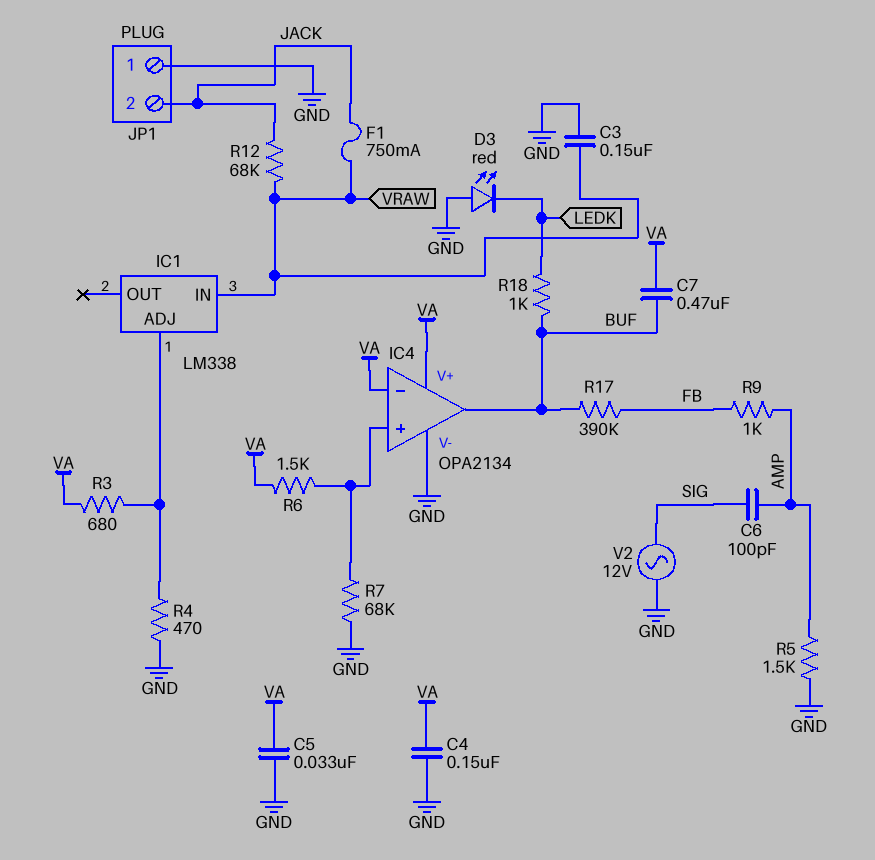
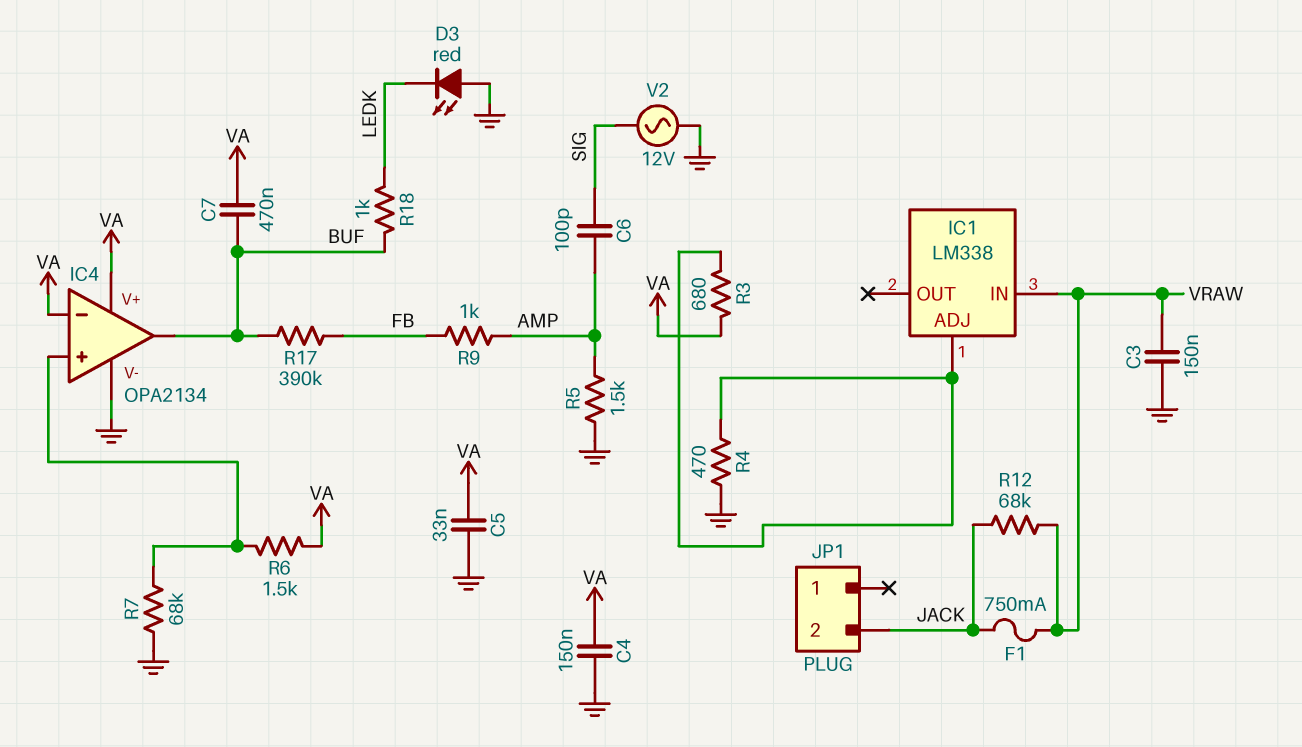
JP1 pin 1: GND -> none

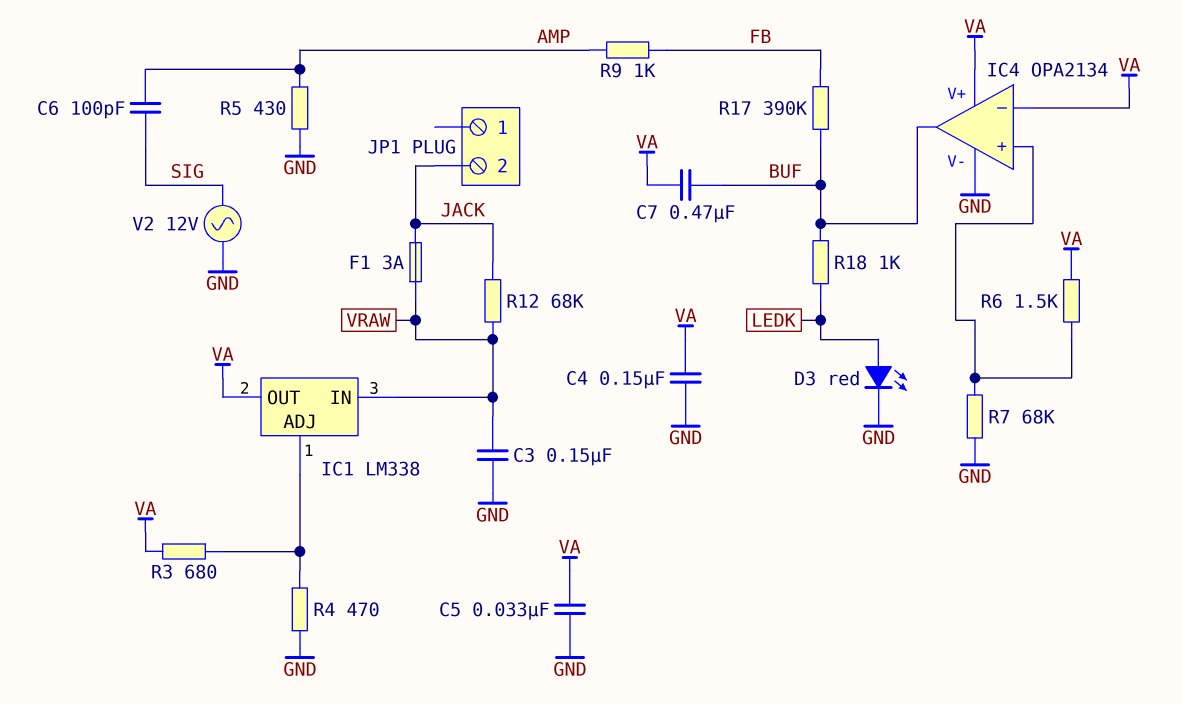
D3: LED red (A GND, K LEDK) -> LED red (A LEDK, K GND)
F1: 750mA (JACK, VRAW) -> 3A (JACK, VRAW)
IC1 pin OUT: none -> VA
R5: 1.5k (AMP, GND) -> 430 (AMP, GND)

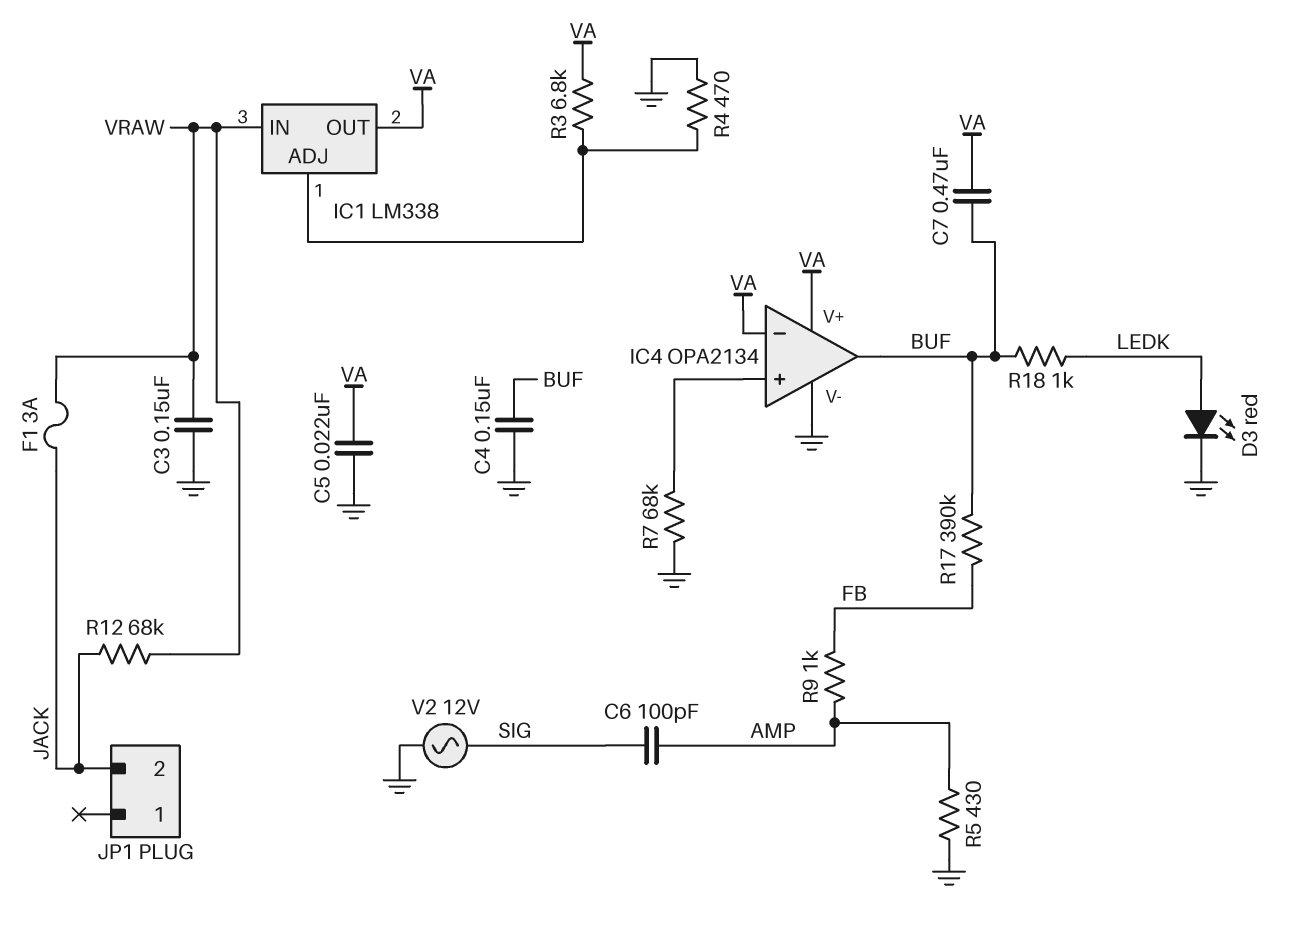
C4: 150nF (GND, VA) -> 150nF (BUF, GND)
C5: 33nF (GND, VA) -> 22nF (GND, VA)
R3: 680 (IC1/ADJ, VA) -> 6.8k (IC1/ADJ, VA)
R6: 1.5k (IC4/in+, VA) -> none

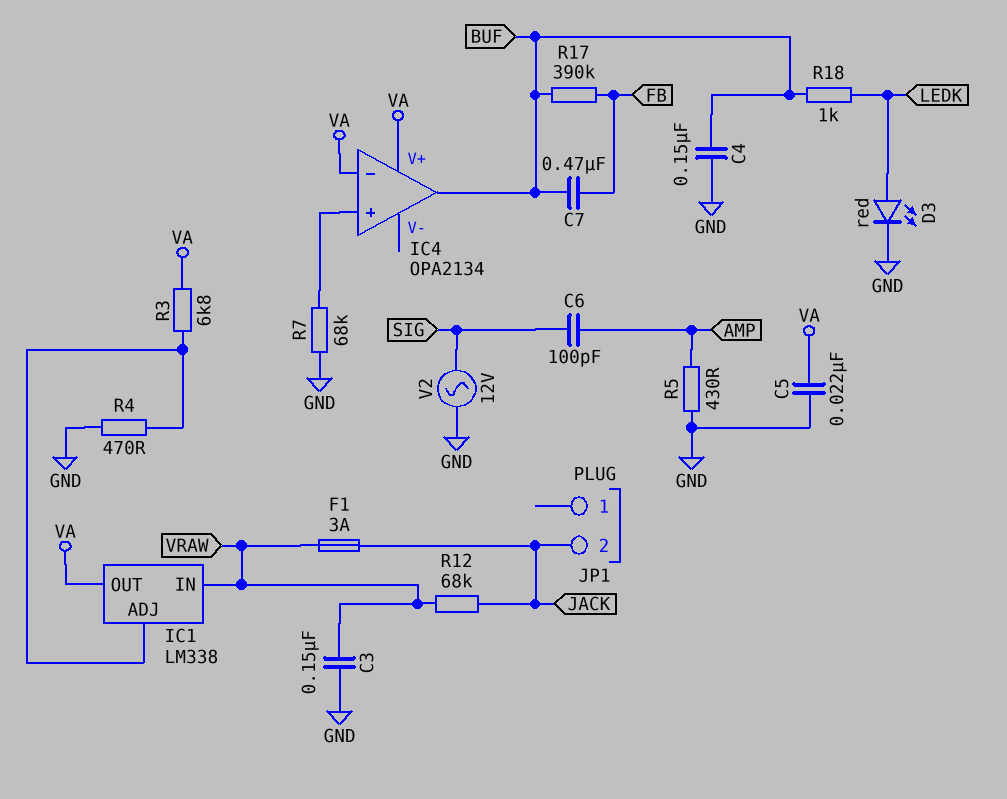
C7: 470nF (BUF, VA) -> 470nF (BUF, FB)
IC4 pin V-: GND -> none
R9: 1k (AMP, FB) -> none

